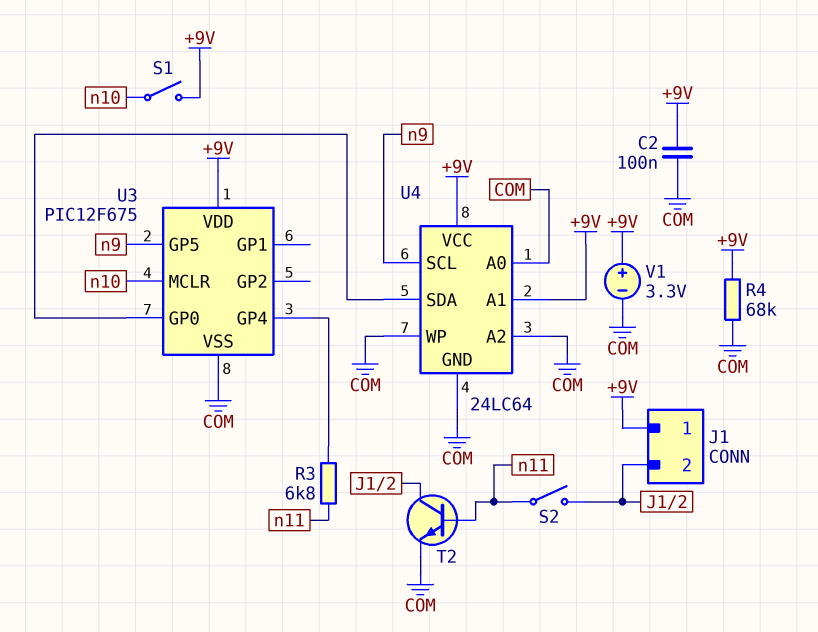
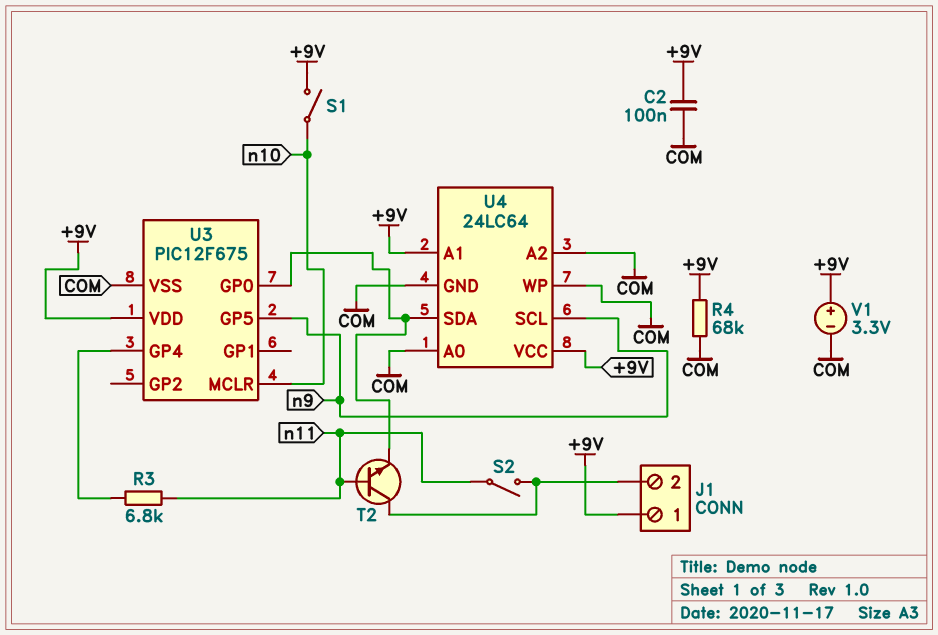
T2: NPN (B n11, C J1/2, E COM) -> NPN (B n11, C J1/2, E U3/GP0)

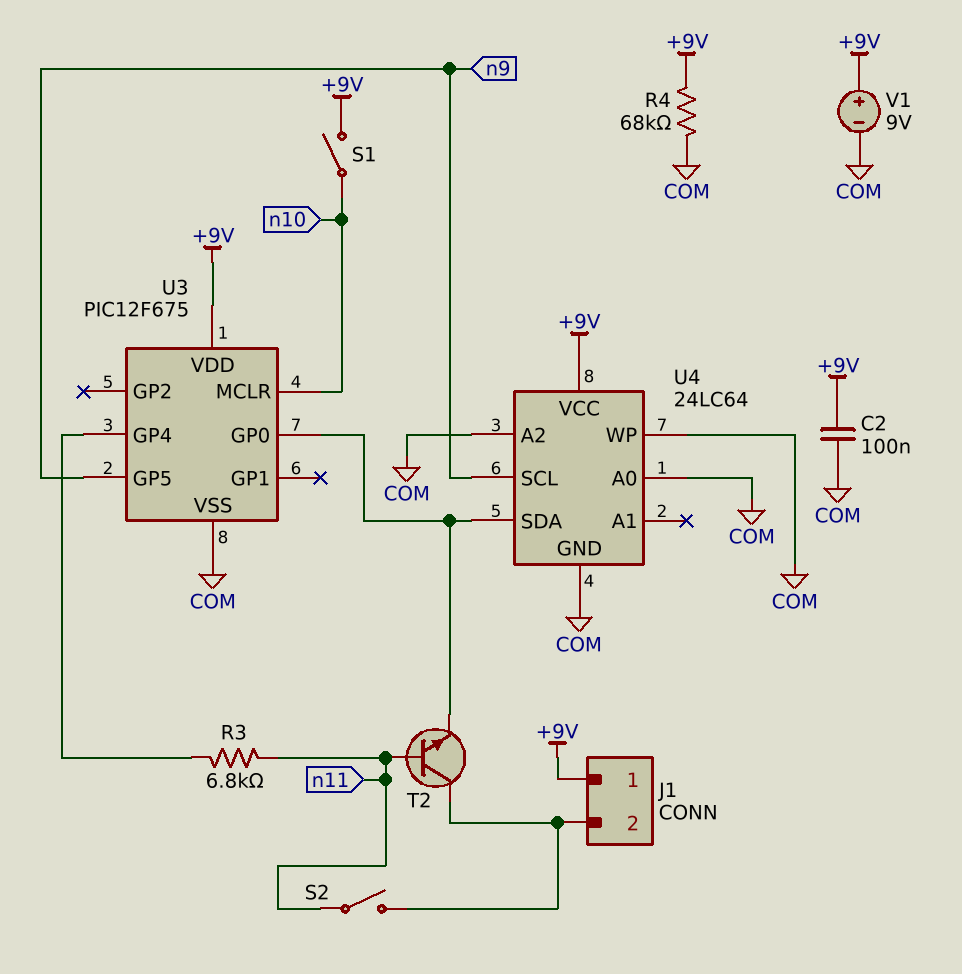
U4 pin A1: +9V -> none
V1: 3.3V (plus +9V, minus COM) -> 9V (plus +9V, minus COM)

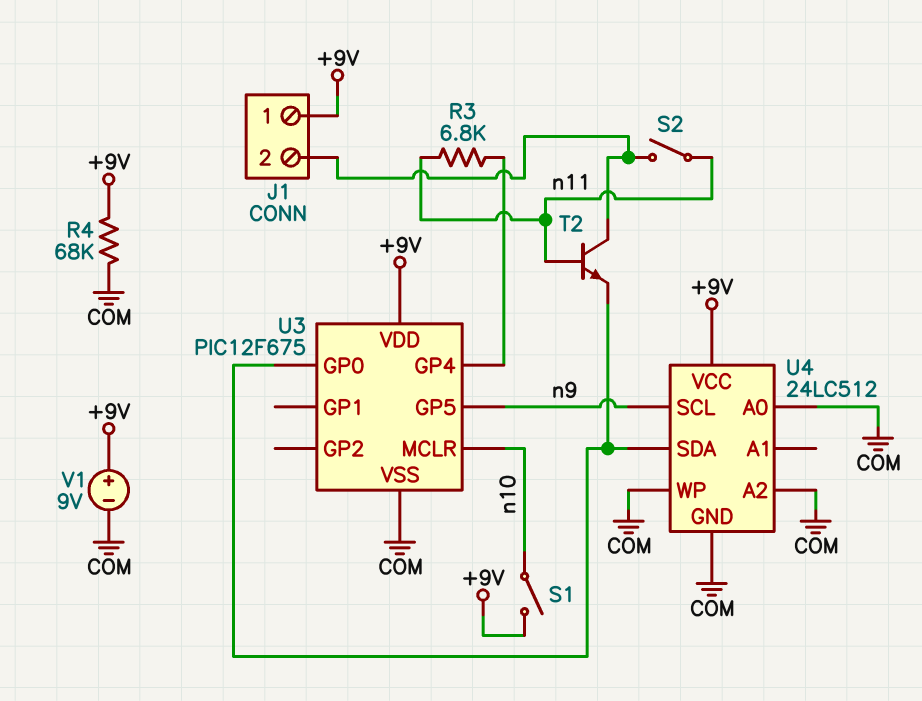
C2: 100nF (+9V, COM) -> none
U4: 24LC64 -> 24LC512

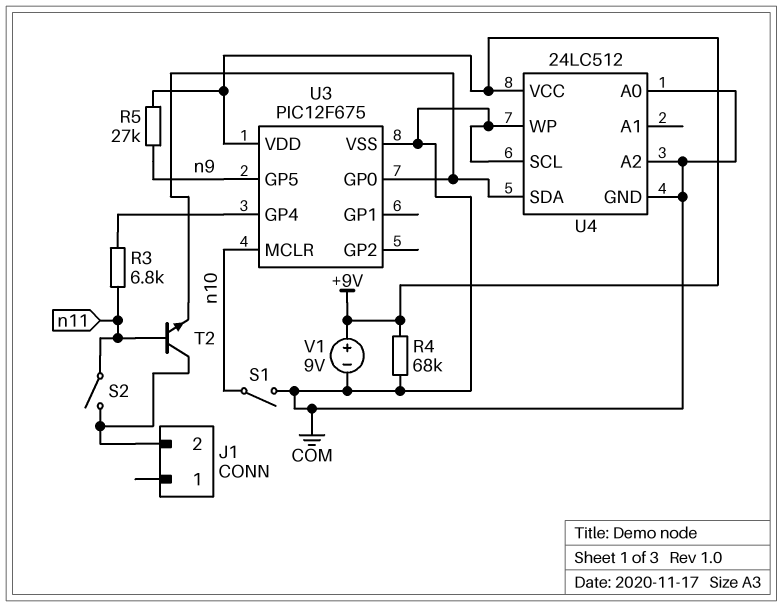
J1 pin 1: +9V -> none
R5: none -> 27k (+9V, n9)
S1: switch (+9V, n10) -> switch (COM, n10)
U4 pin SCL: n9 -> COM

